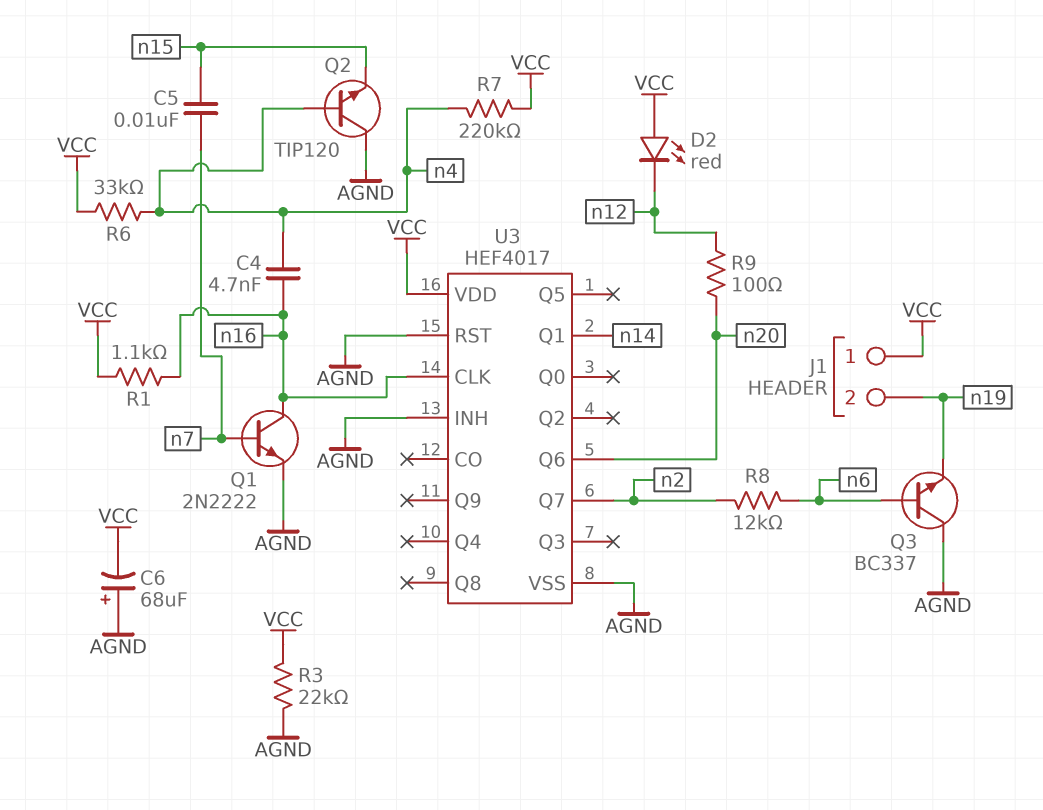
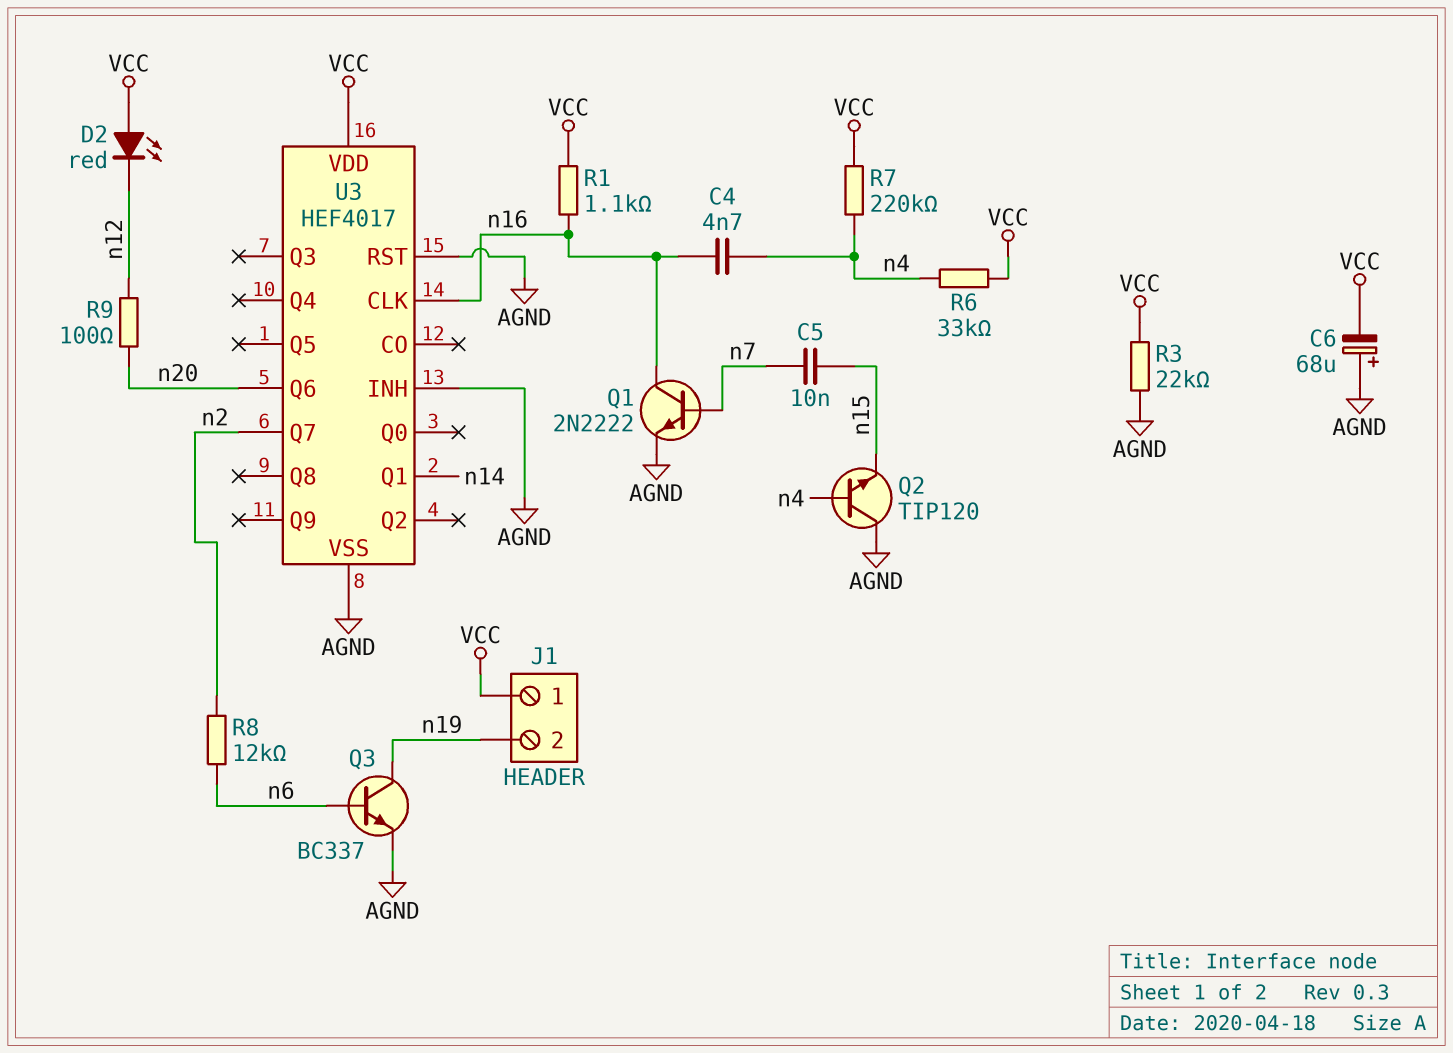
Q3: NPN BC337 (B n6, C AGND, E n19) -> NPN BC337 (B n6, C n19, E AGND)

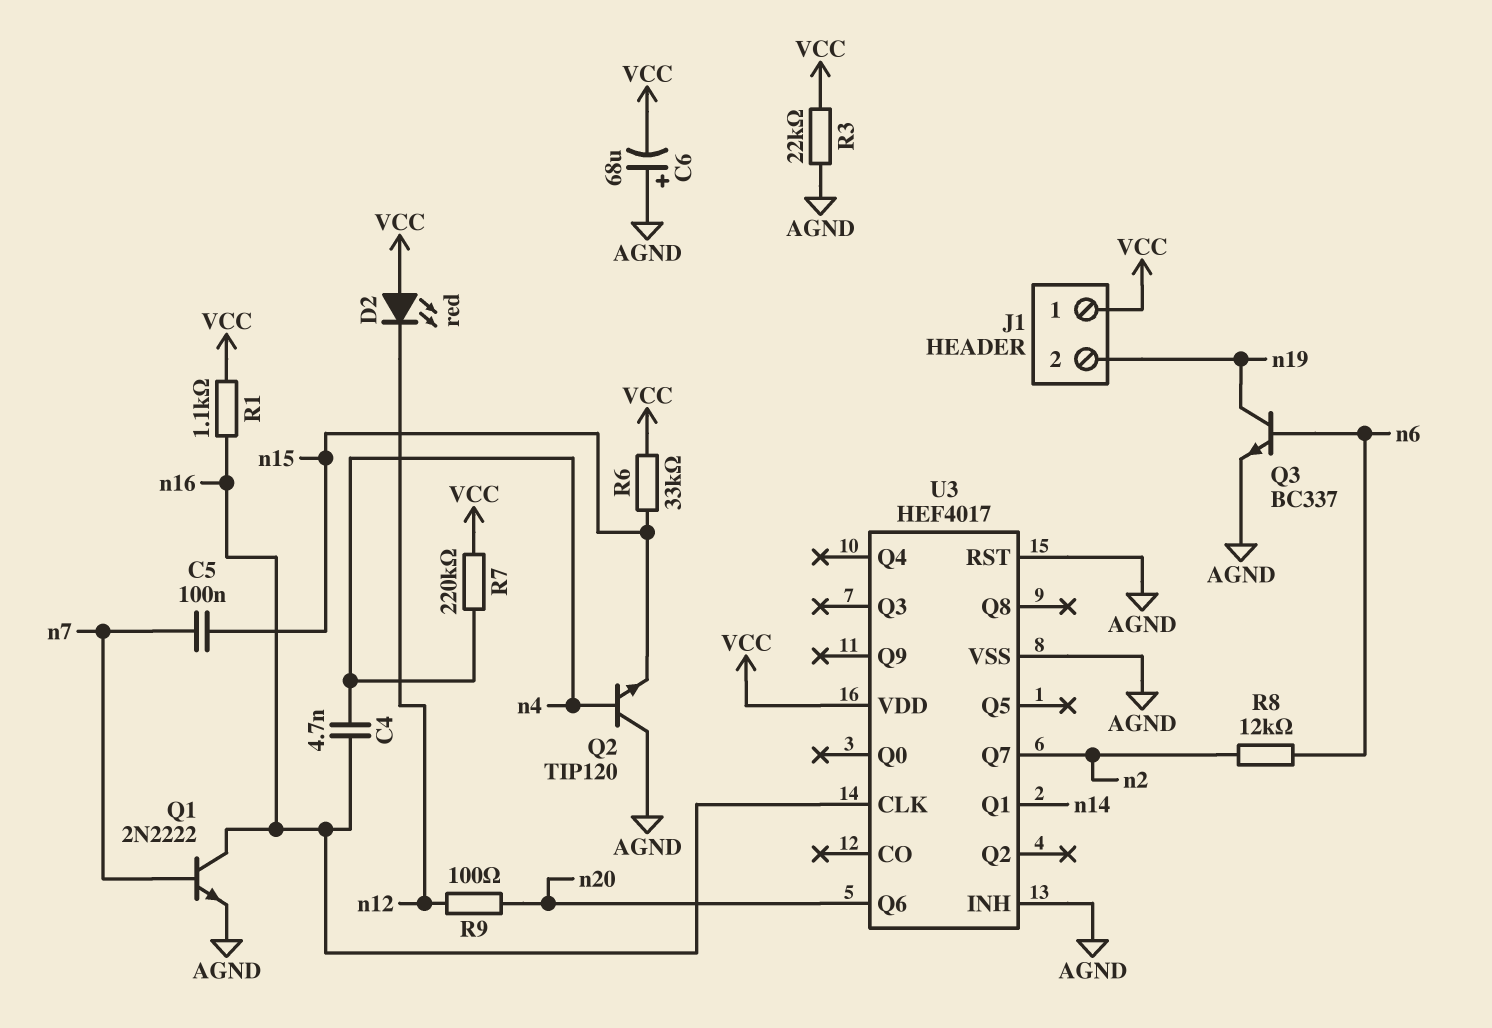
C5: 10nF (n7, n15) -> 100nF (n7, n15)
R6: 33k (VCC, n4) -> 33k (VCC, n15)

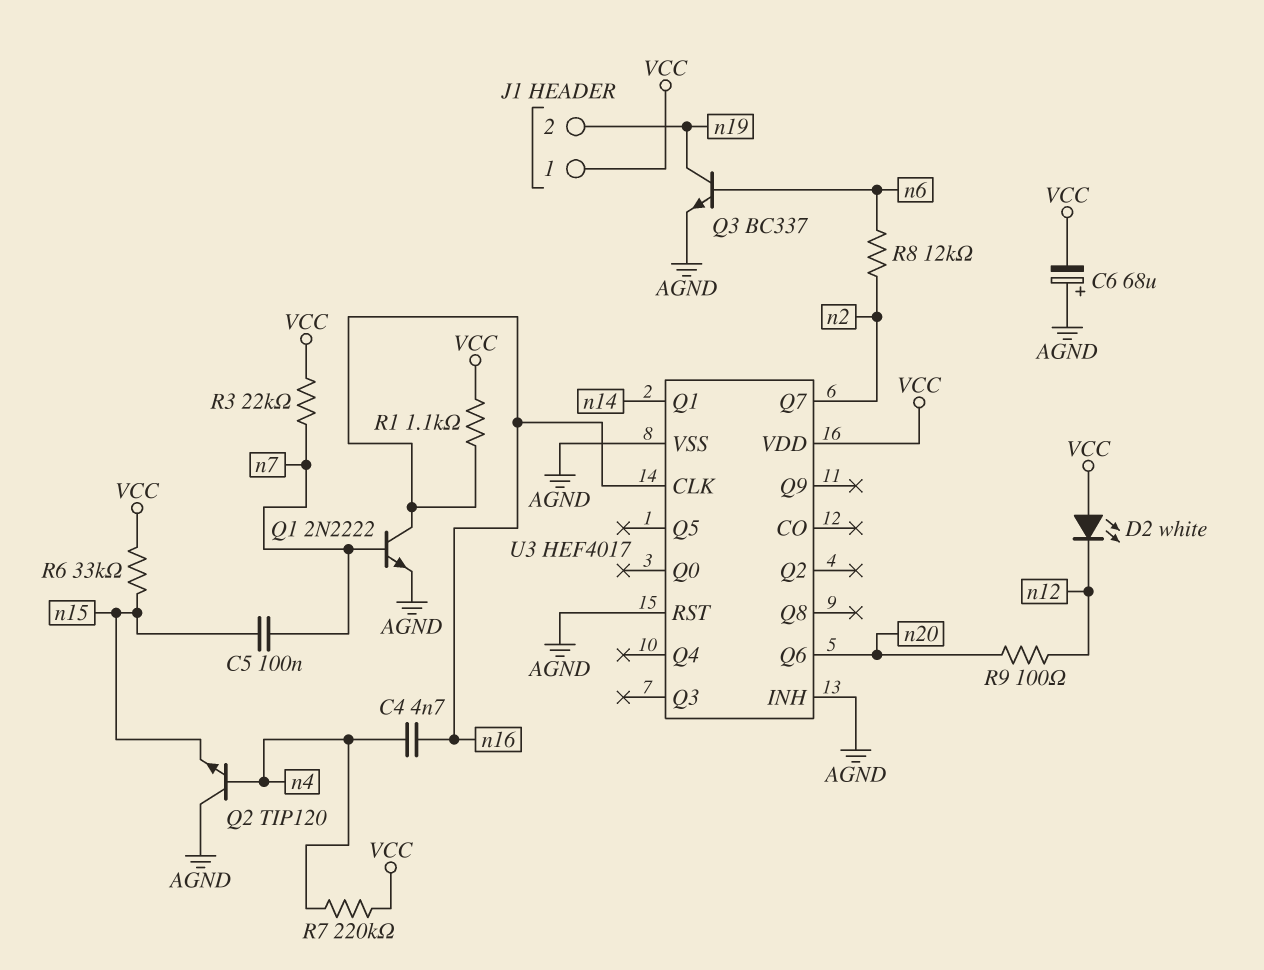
D2: LED red (A VCC, K n12) -> LED white (A VCC, K n12)
R3: 22k (AGND, VCC) -> 22k (VCC, n7)

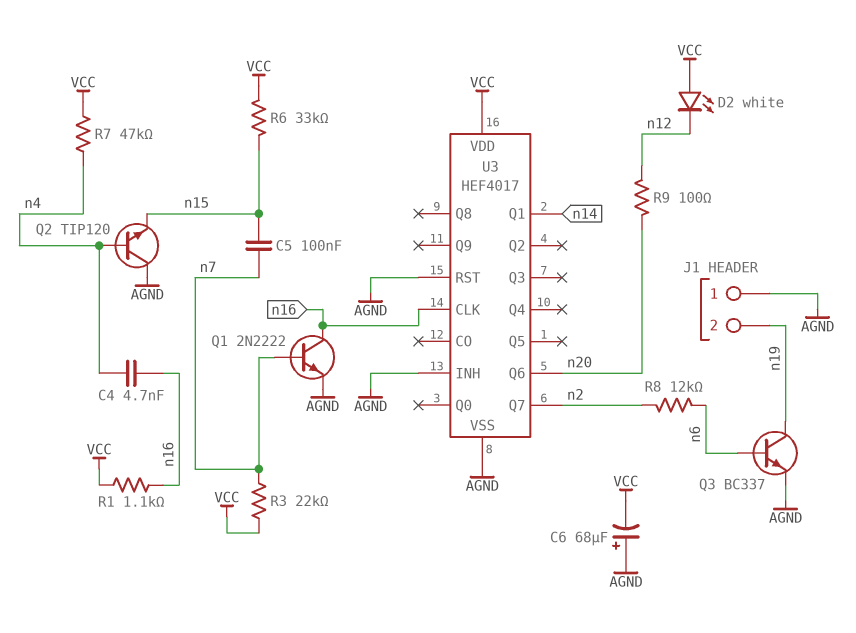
J1 pin 1: VCC -> AGND
R7: 220k (VCC, n4) -> 47k (VCC, n4)

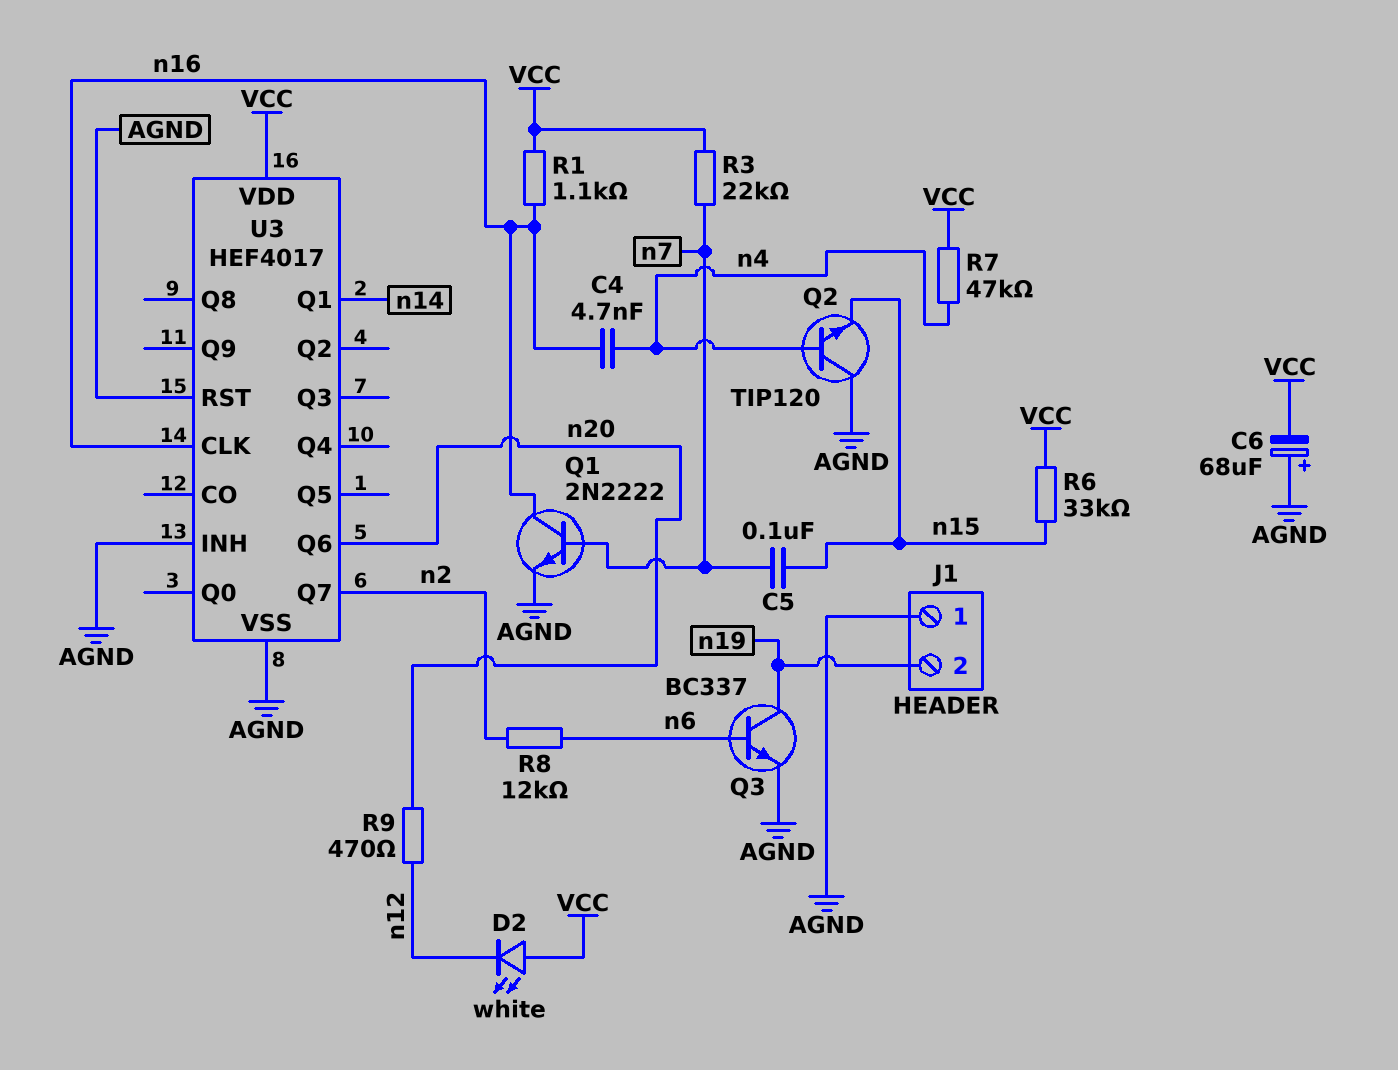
R9: 100 (n12, n20) -> 470 (n12, n20)

